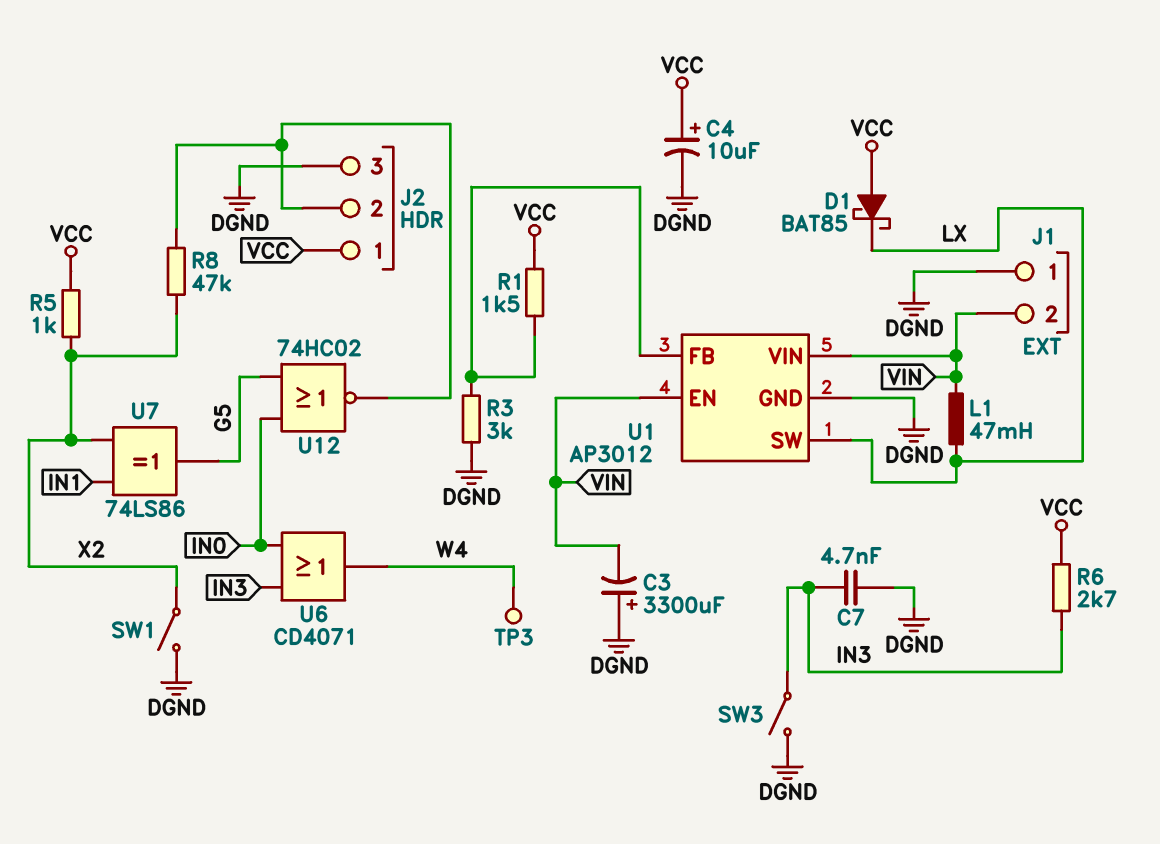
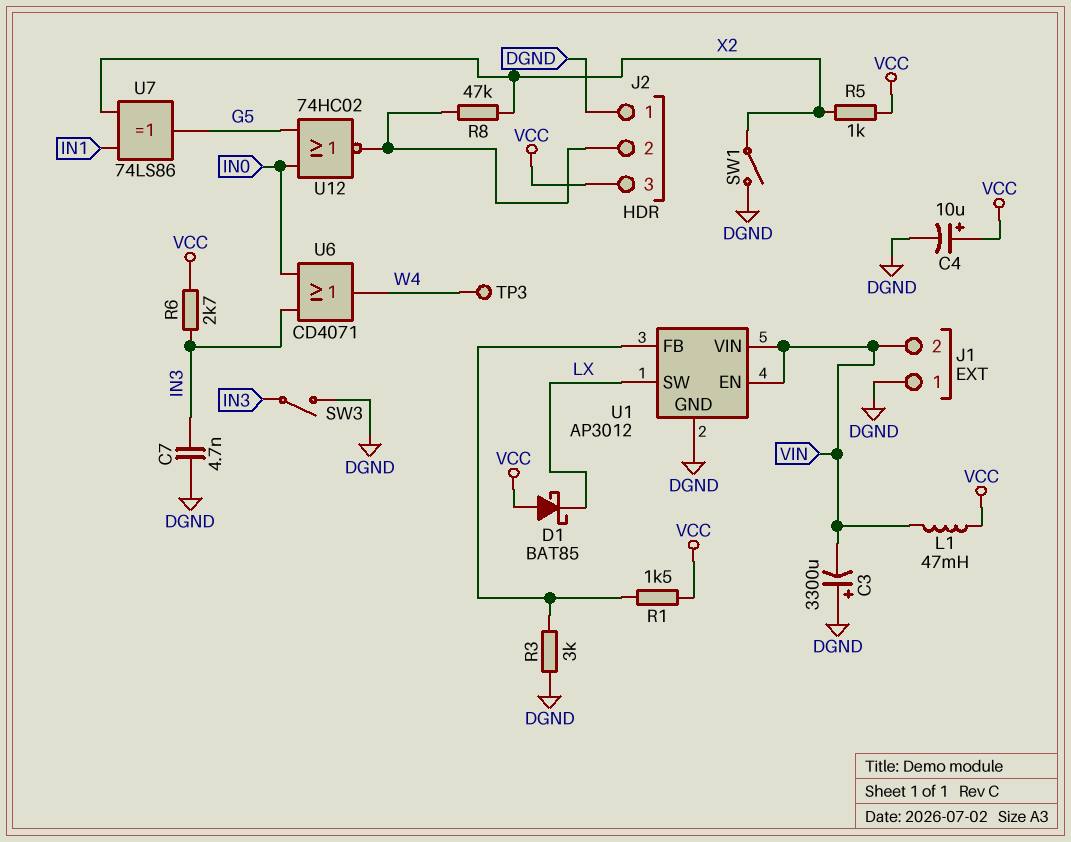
J2 pin 1: VCC -> DGND
J2 pin 3: DGND -> VCC
L1: 47mH (LX, VIN) -> 47mH (VCC, VIN)

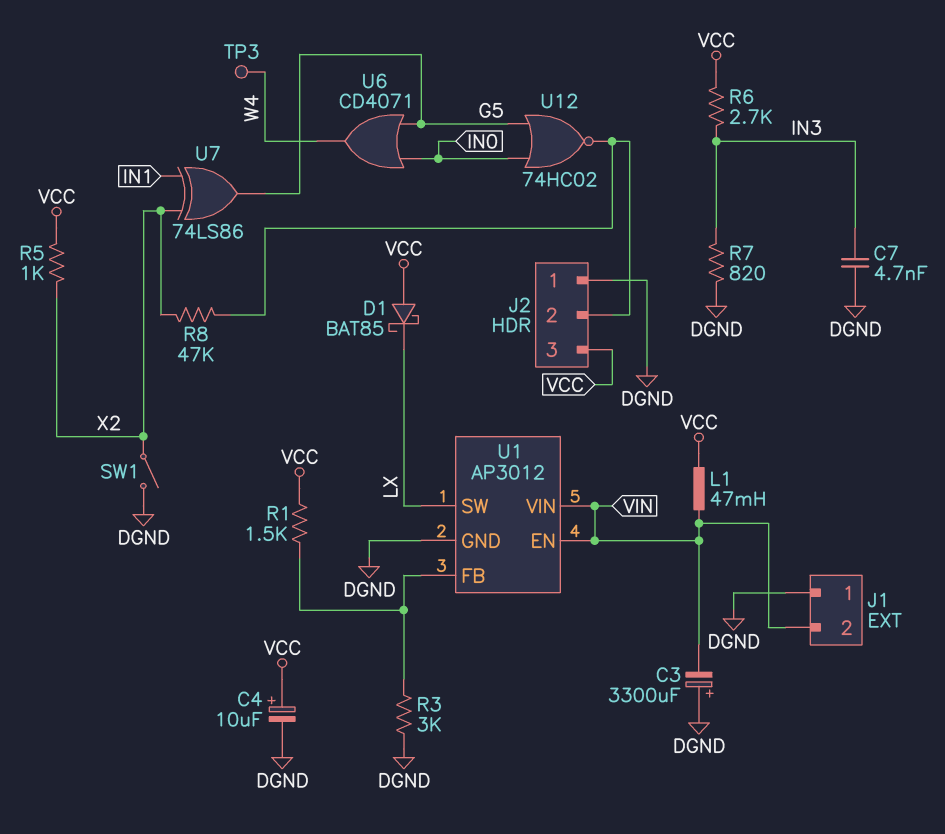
R7: none -> 820 (DGND, IN3)
SW3: switch (DGND, IN3) -> none
U6: OR CD4071 (in IN0, in IN3, out W4) -> OR CD4071 (in G5, in IN0, out W4)

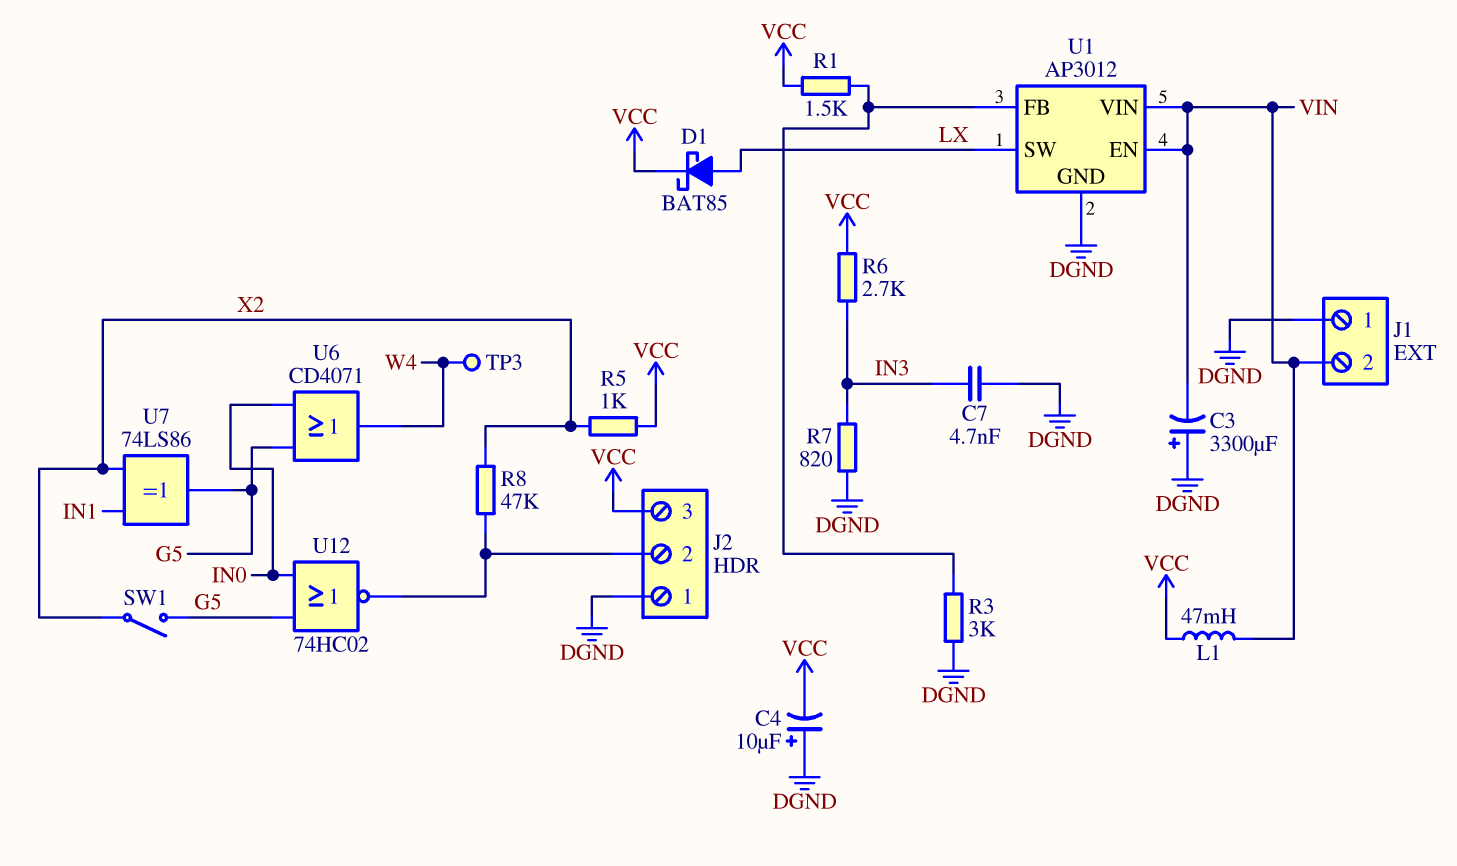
C4: 10uF (plus VCC, minus DGND) -> 10uF (plus DGND, minus VCC)
D1: schottky BAT85 (A VCC, K LX) -> schottky BAT85 (A LX, K VCC)
SW1: switch (DGND, X2) -> switch (G5, X2)

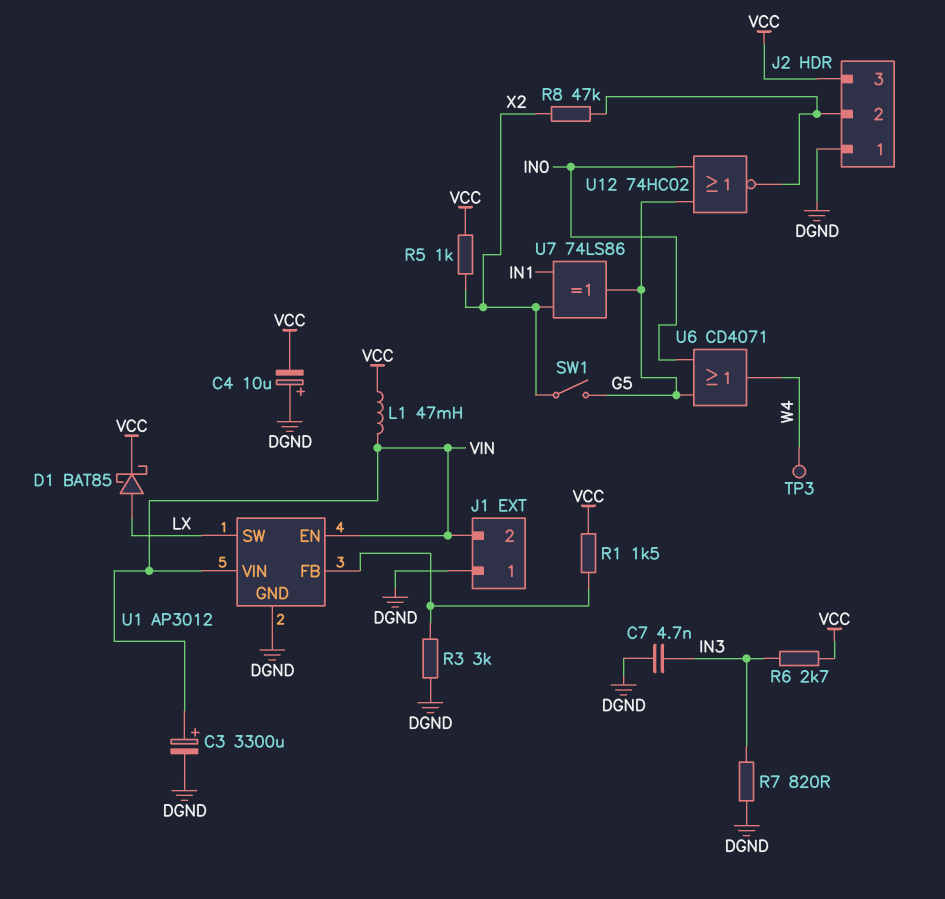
C3: 3300uF (plus DGND, minus VIN) -> 3300uF (plus VIN, minus DGND)

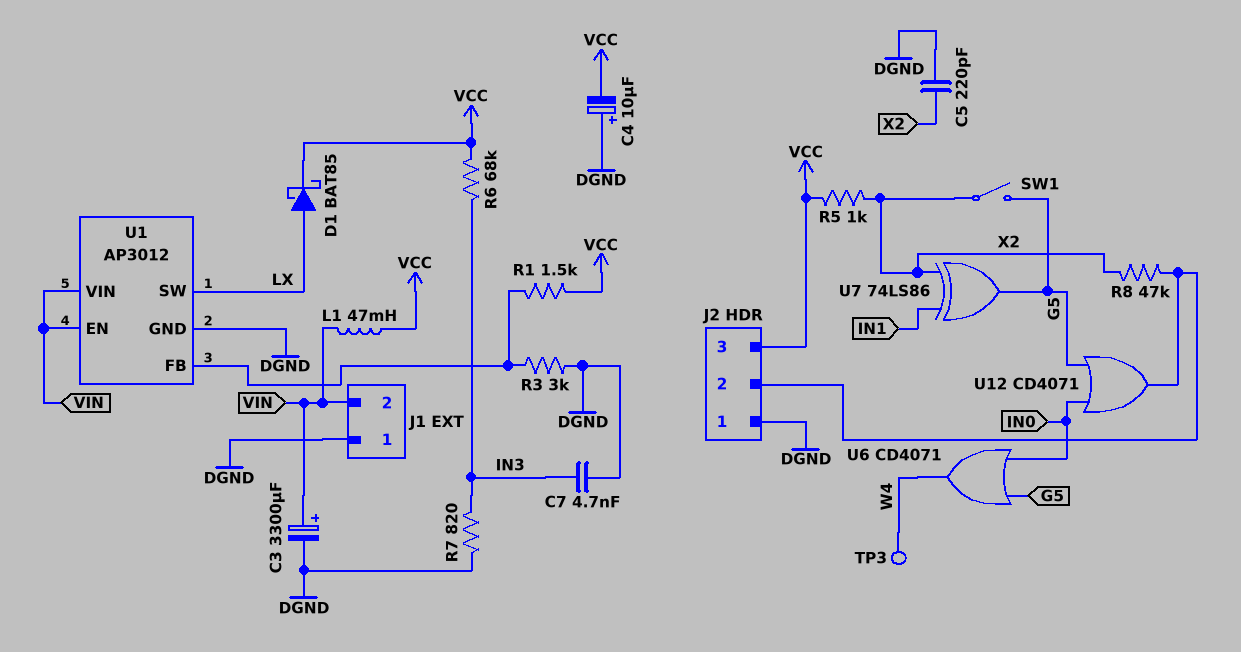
C5: none -> 220pF (DGND, X2)
R6: 2.7k (IN3, VCC) -> 68k (IN3, VCC)
U12: NOR 74HC02 (in G5, in IN0, out J2/2) -> OR CD4071 (in G5, in IN0, out J2/2)

